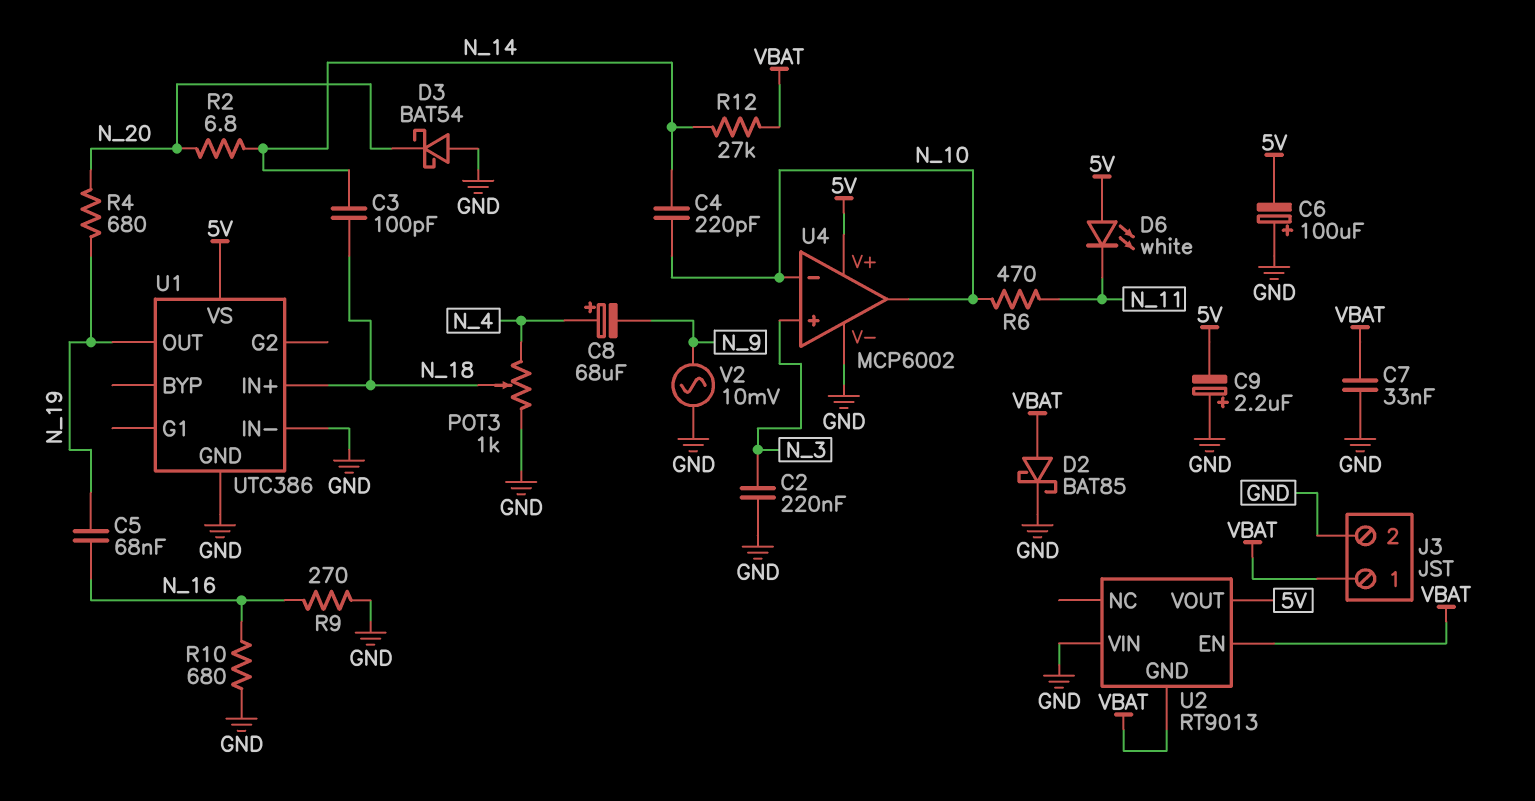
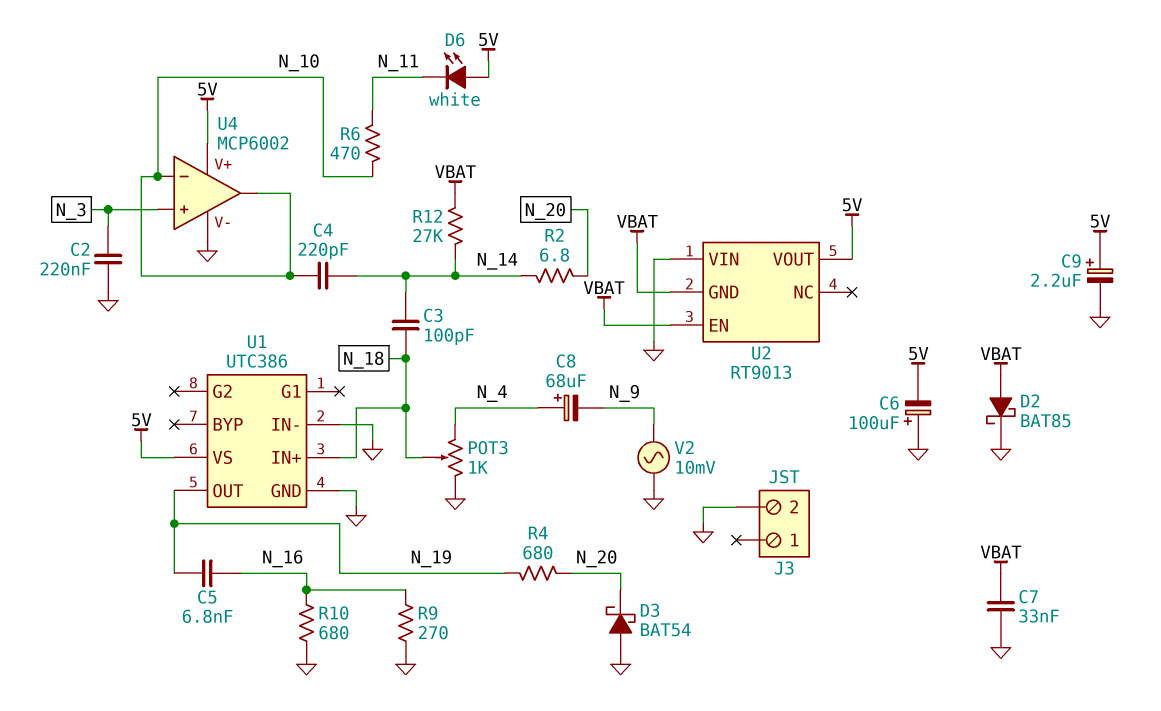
C5: 68nF (N_16, N_19) -> 6.8nF (N_16, N_19)
C9: 2.2uF (plus GND, minus 5V) -> 2.2uF (plus 5V, minus GND)
J3 pin 1: VBAT -> none

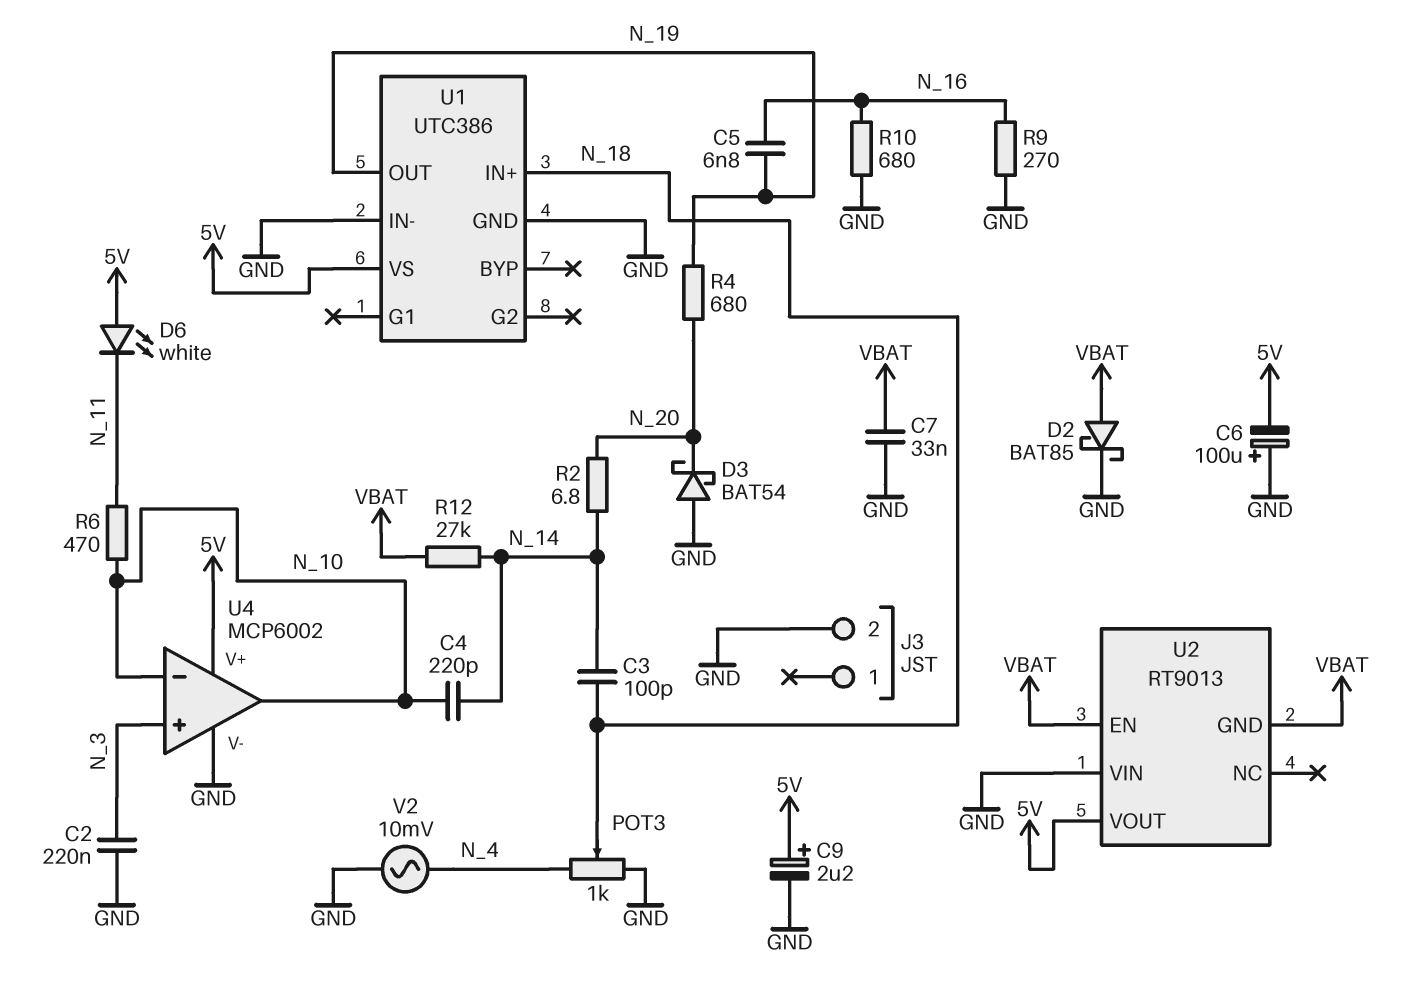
C8: 68uF (plus N_4, minus N_9) -> none
V2: AC 10mV (GND, N_9) -> AC 10mV (GND, N_4)

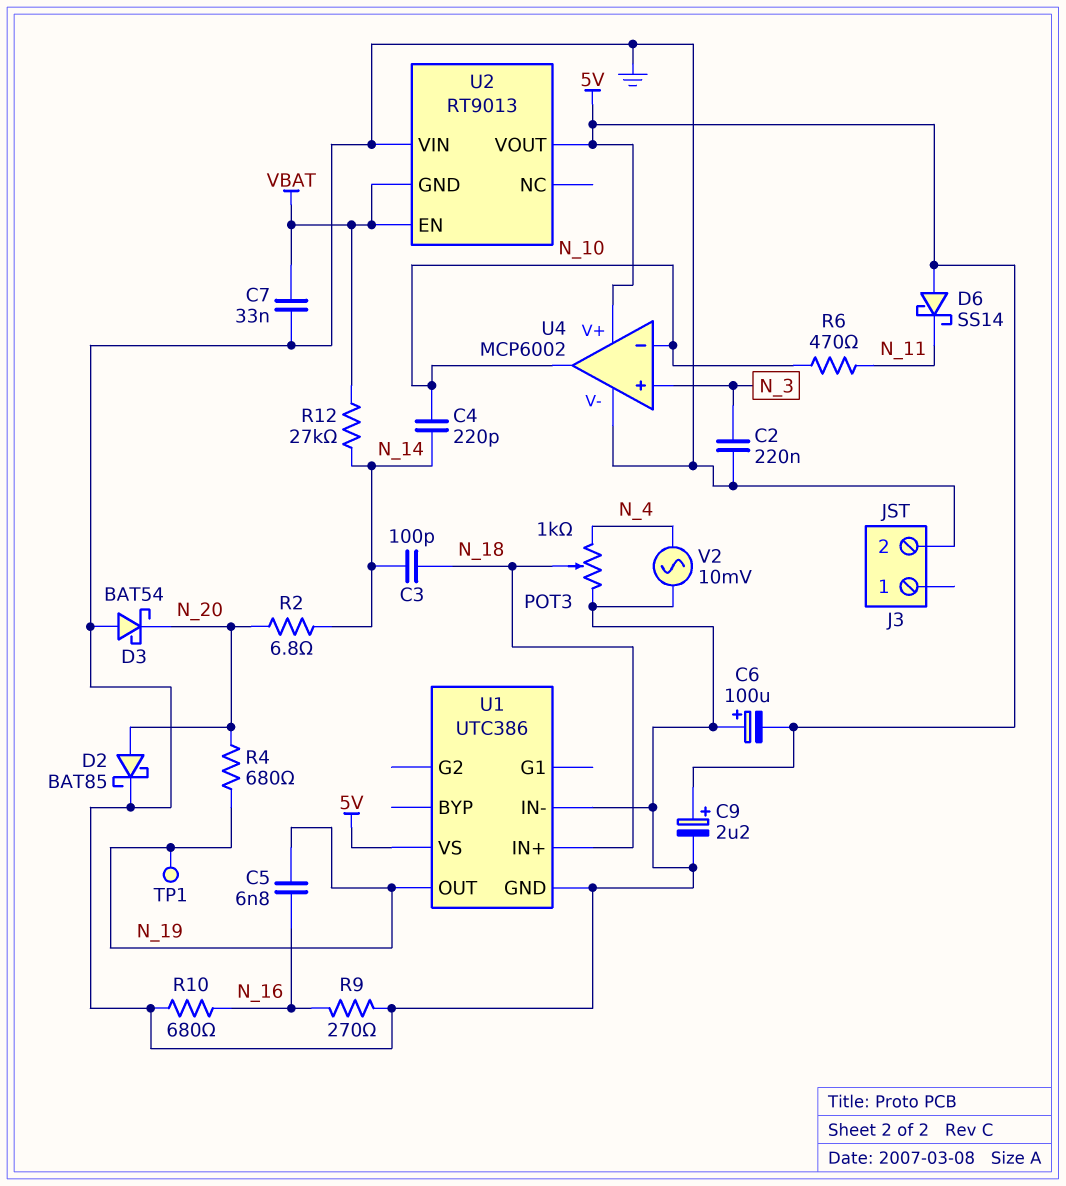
D2: schottky BAT85 (A VBAT, K GND) -> schottky BAT85 (A N_20, K GND)
D6: LED white (A 5V, K N_11) -> schottky SS14 (A 5V, K N_11)
TP1: none -> test point (N_19)

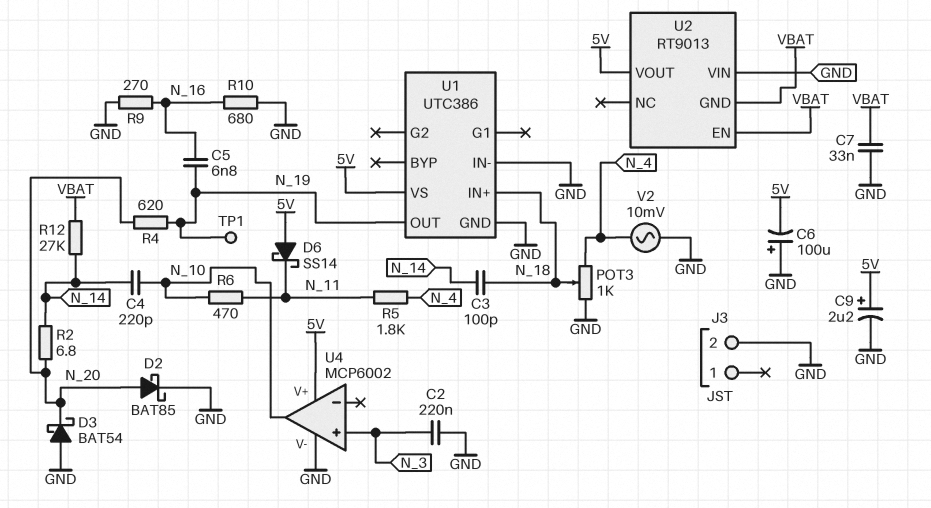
R4: 680 (N_19, N_20) -> 620 (N_19, N_20)
R5: none -> 1.8k (N_4, N_11)
U4 pin in-: N_10 -> none

